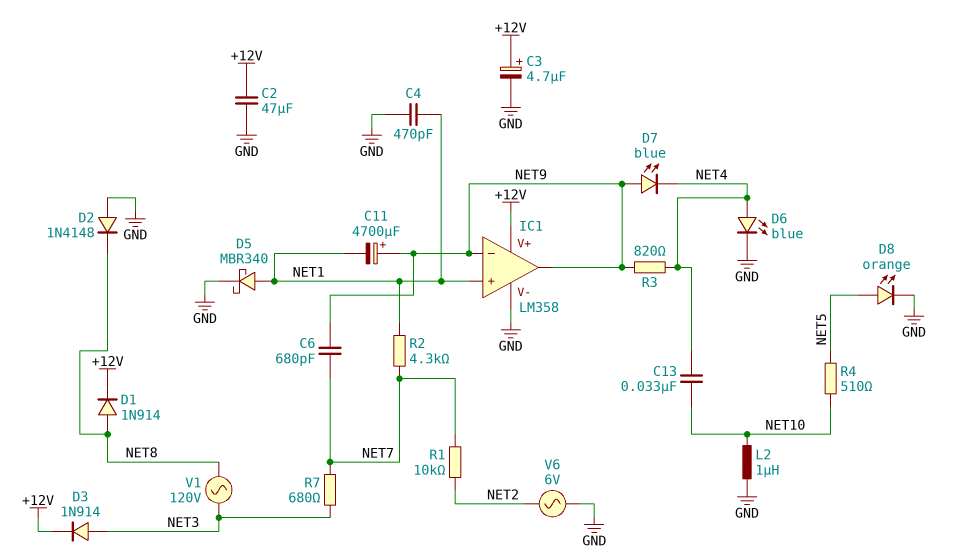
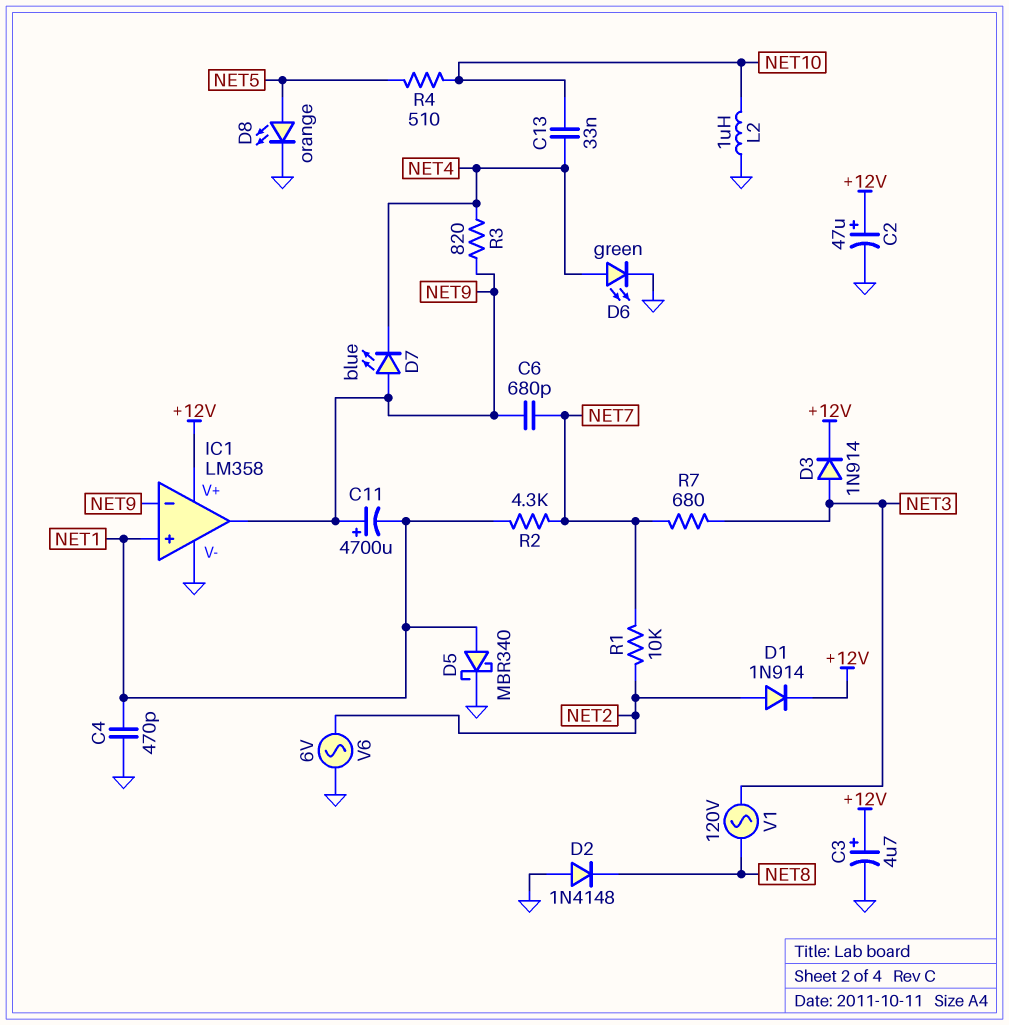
C2: 47uF (+12V, GND) -> 47uF (plus +12V, minus GND)
D1: diode 1N914 (A NET8, K +12V) -> diode 1N914 (A NET2, K +12V)
D6: LED blue (A NET4, K GND) -> LED green (A NET4, K GND)

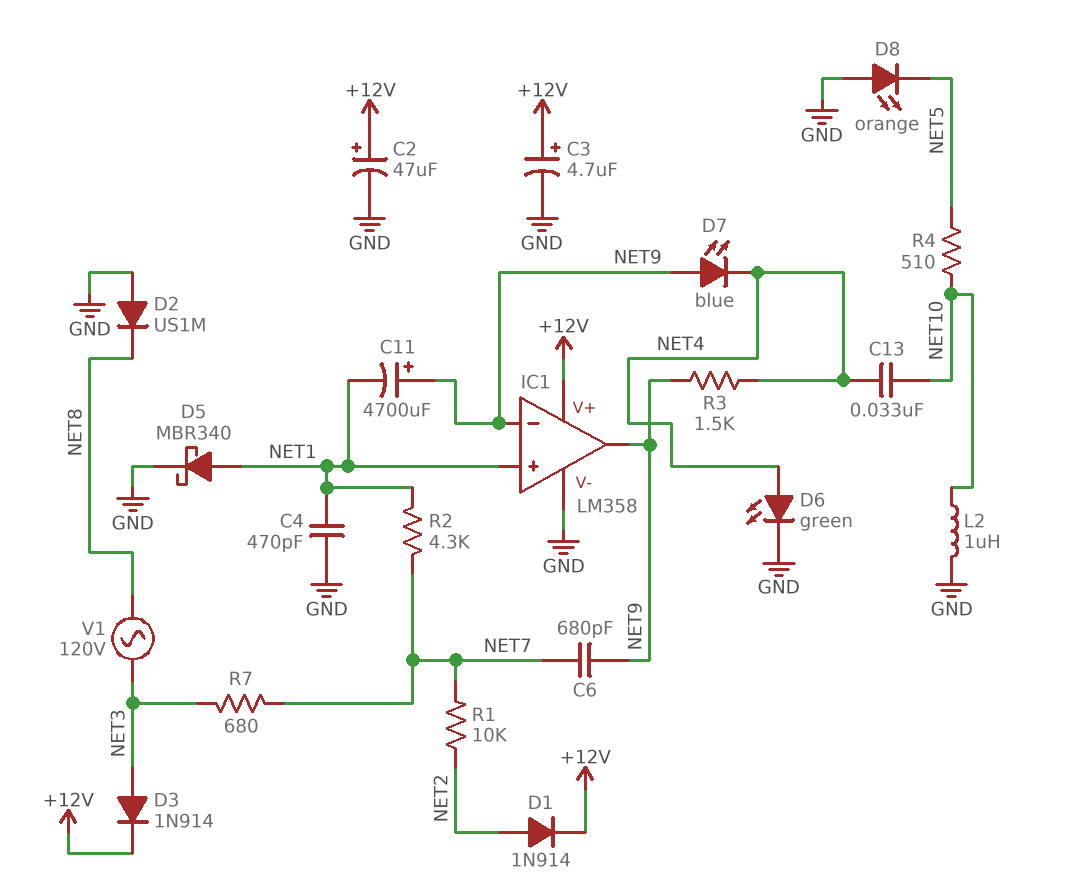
D2: diode 1N4148 (A GND, K NET8) -> diode US1M (A GND, K NET8)
D8: LED orange (A NET5, K GND) -> LED orange (A GND, K NET5)
R3: 820 (NET4, NET9) -> 1.5k (NET4, NET9)
V6: AC 6V (GND, NET2) -> none

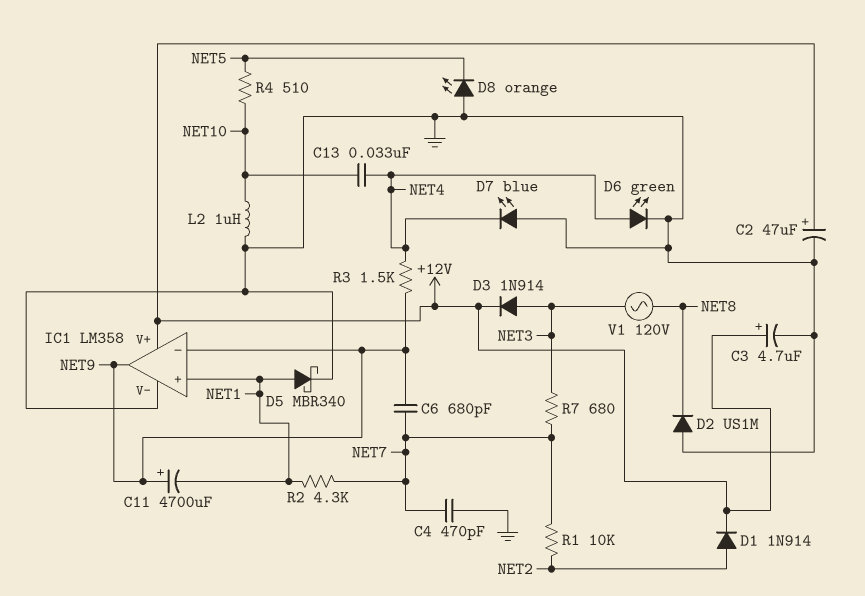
C4: 470pF (GND, NET1) -> 470pF (GND, NET7)
D7: LED blue (A NET9, K NET4) -> LED blue (A GND, K NET4)

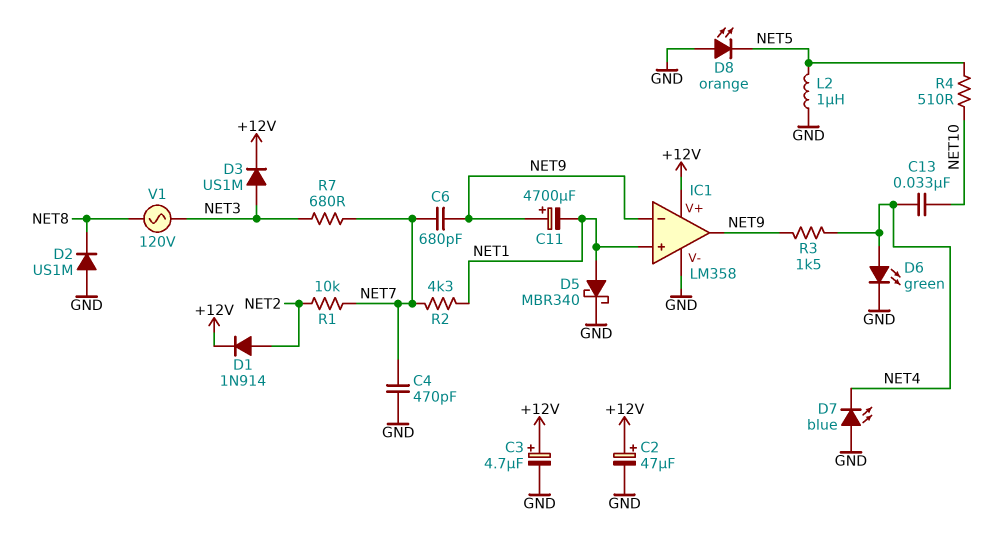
D3: diode 1N914 (A NET3, K +12V) -> diode US1M (A NET3, K +12V)
L2: 1uH (GND, NET10) -> 1uH (GND, NET5)

